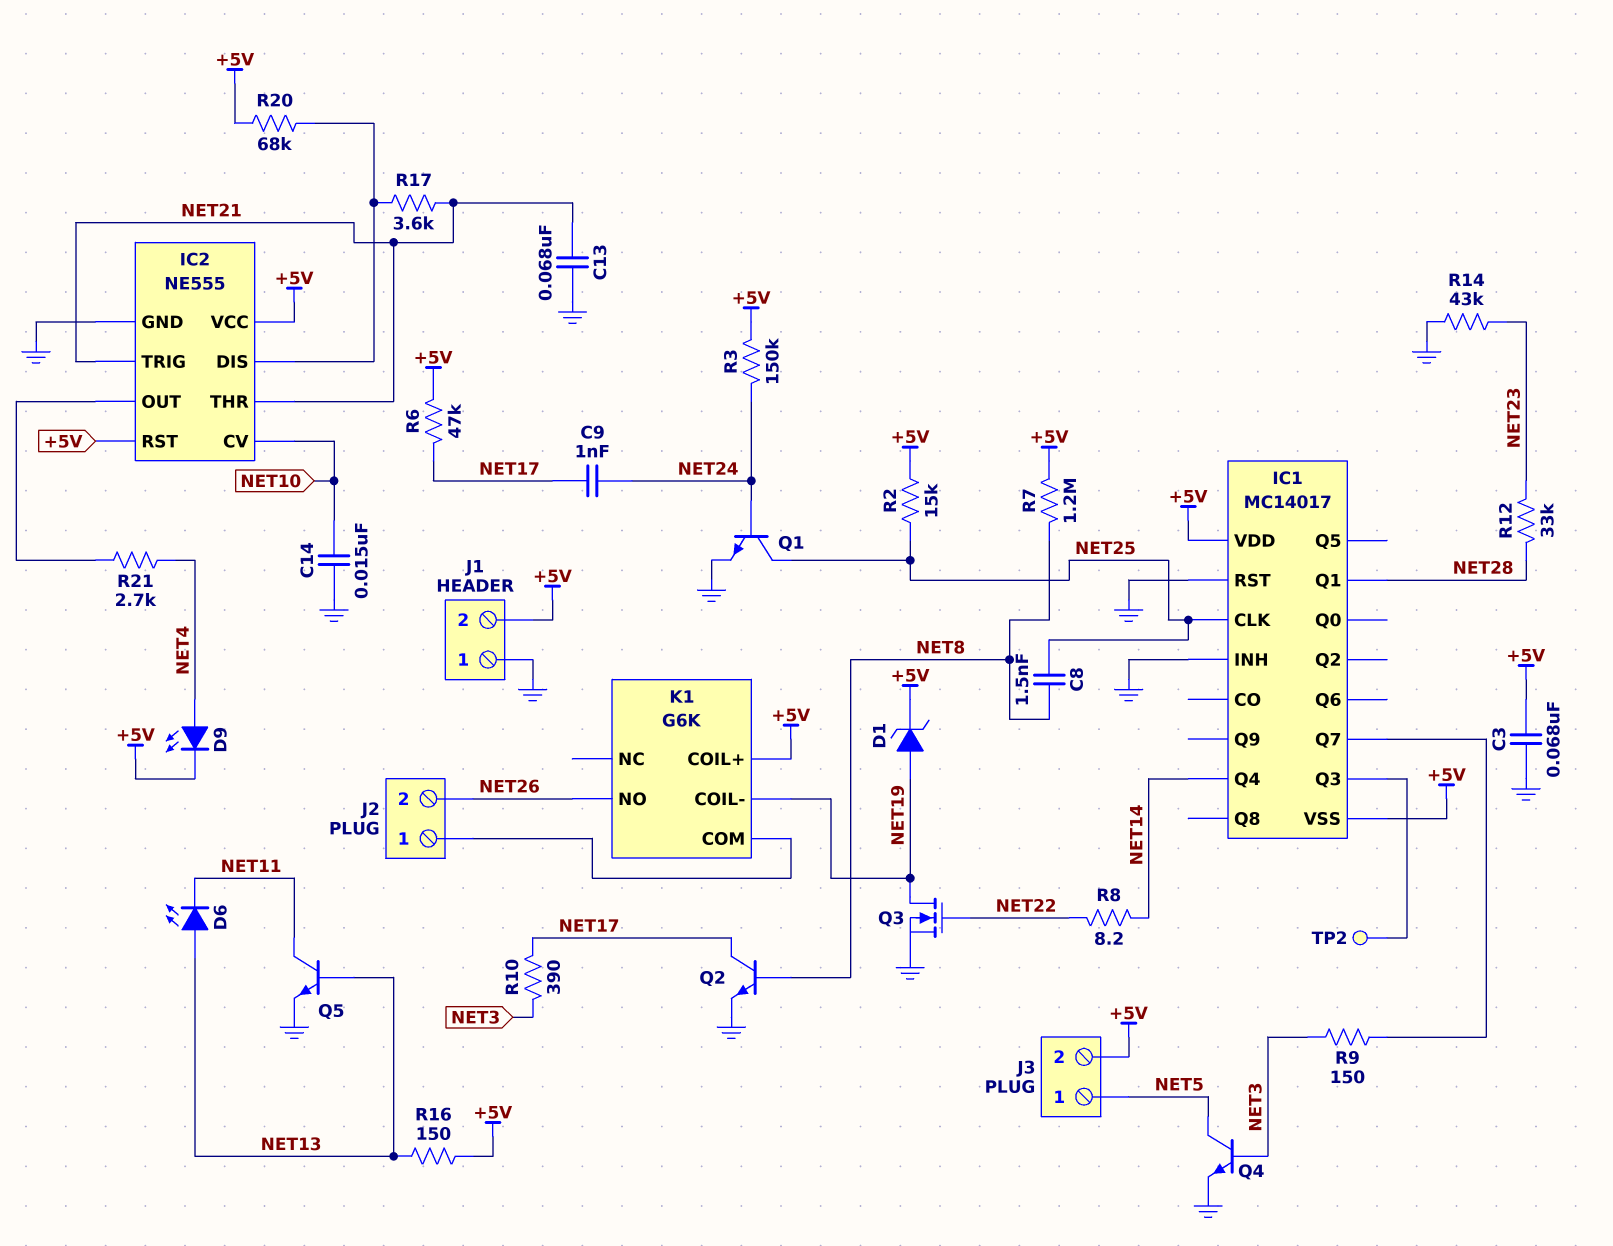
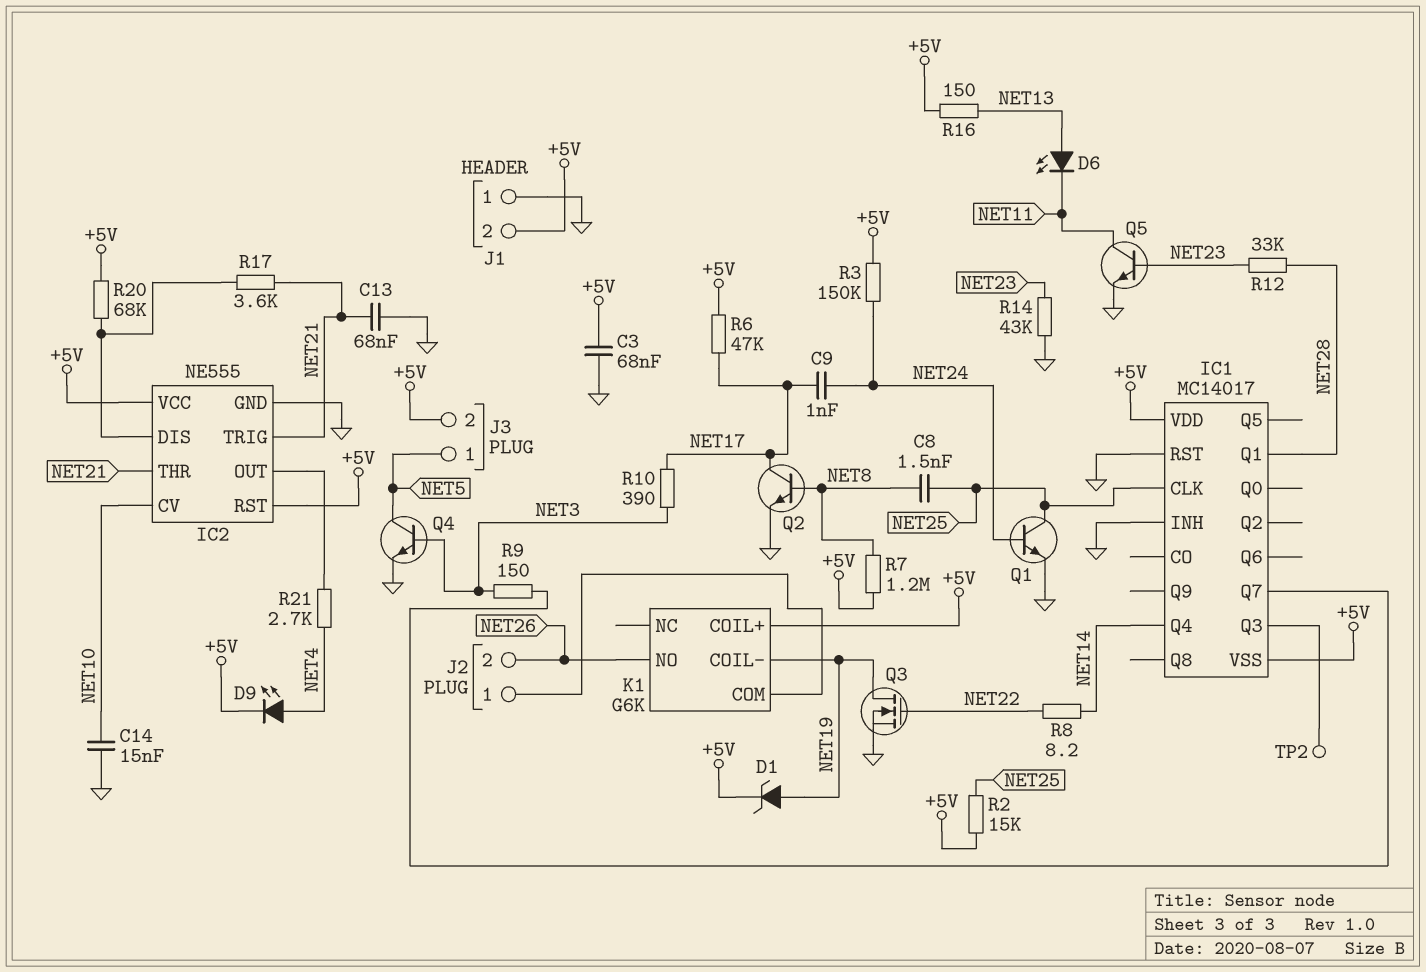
Q5: NPN (B NET13, C NET11, E GND) -> NPN (B NET23, C NET11, E GND)

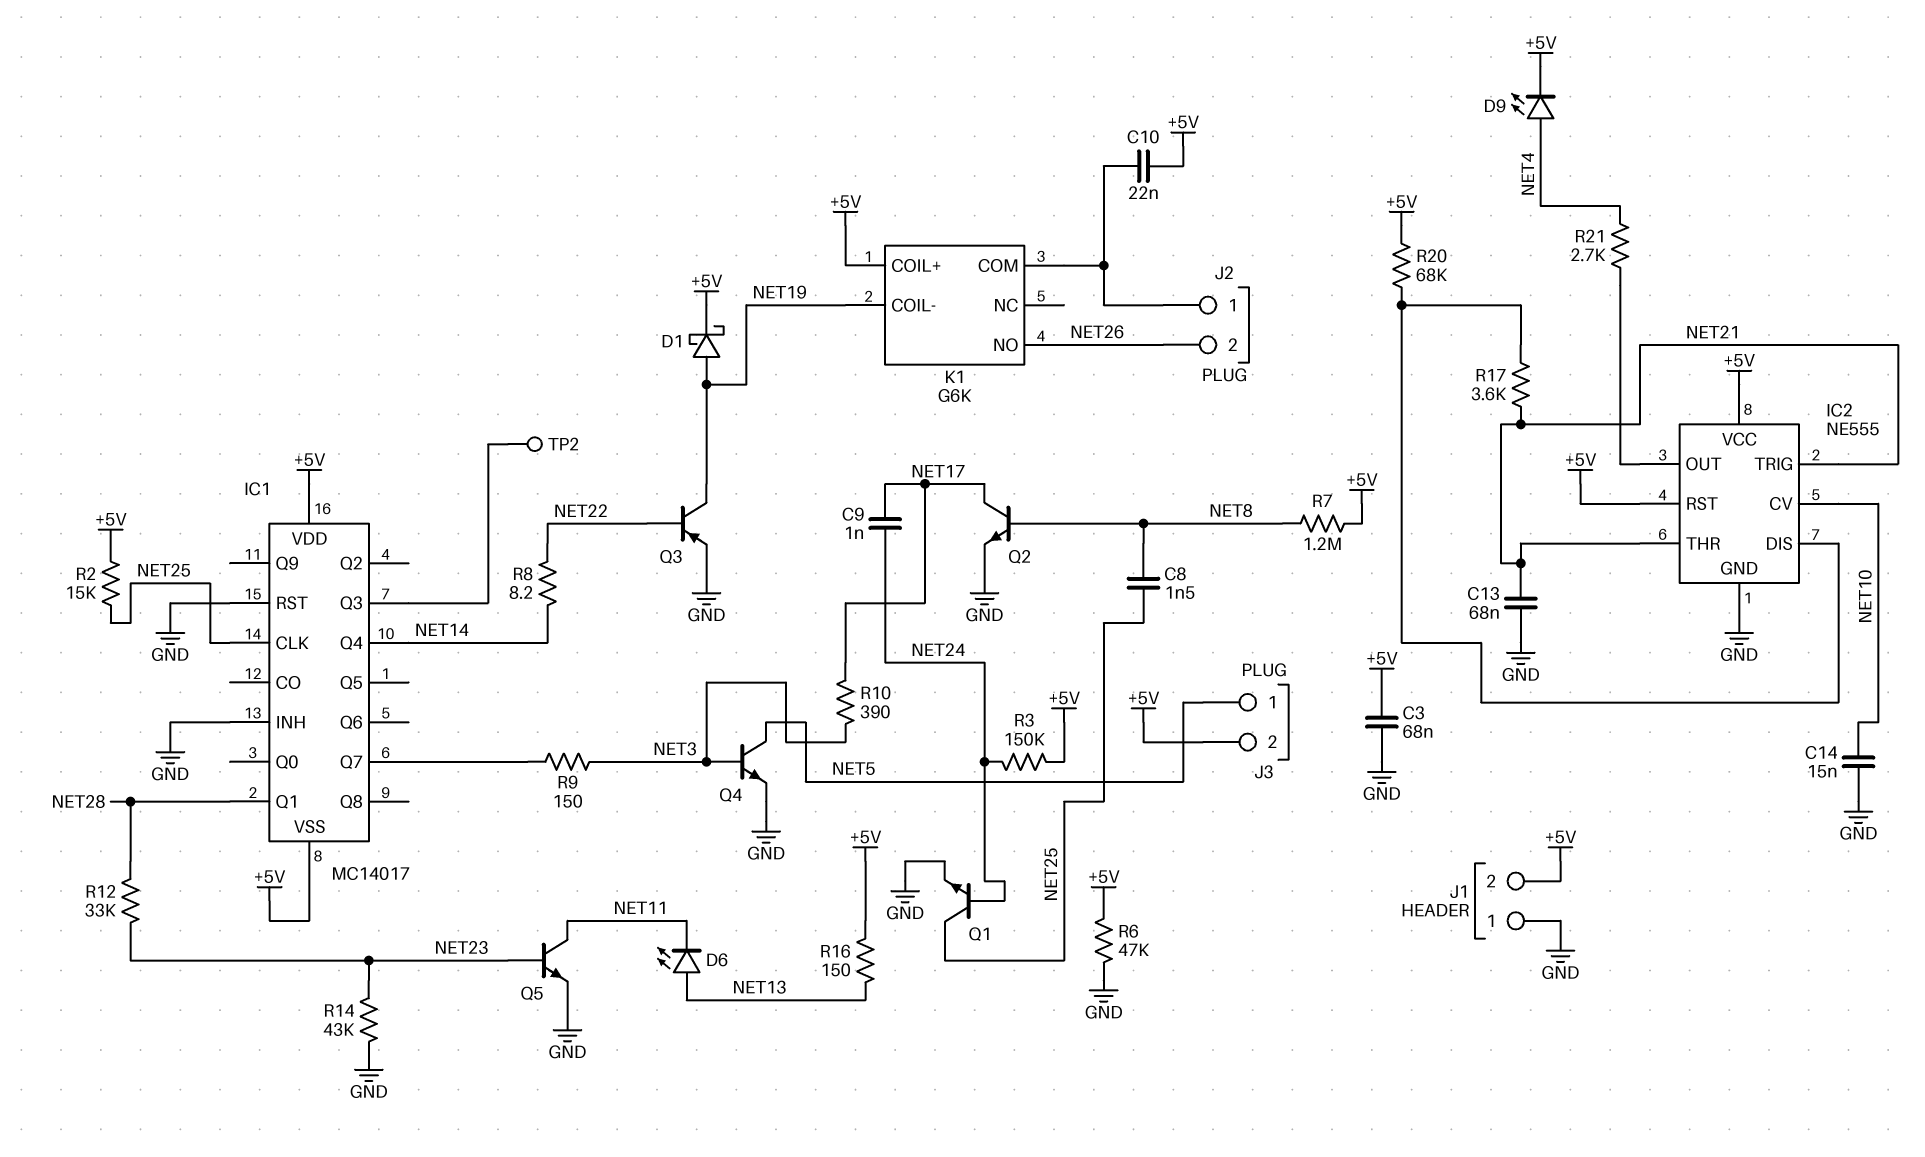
C10: none -> 22nF (+5V, J2/1)
D1: zener (A NET19, K +5V) -> schottky (A NET19, K +5V)
Q3: NMOS (G NET22, D NET19, S GND) -> PNP (B NET22, C NET19, E GND)
R6: 47k (+5V, NET17) -> 47k (+5V, GND)

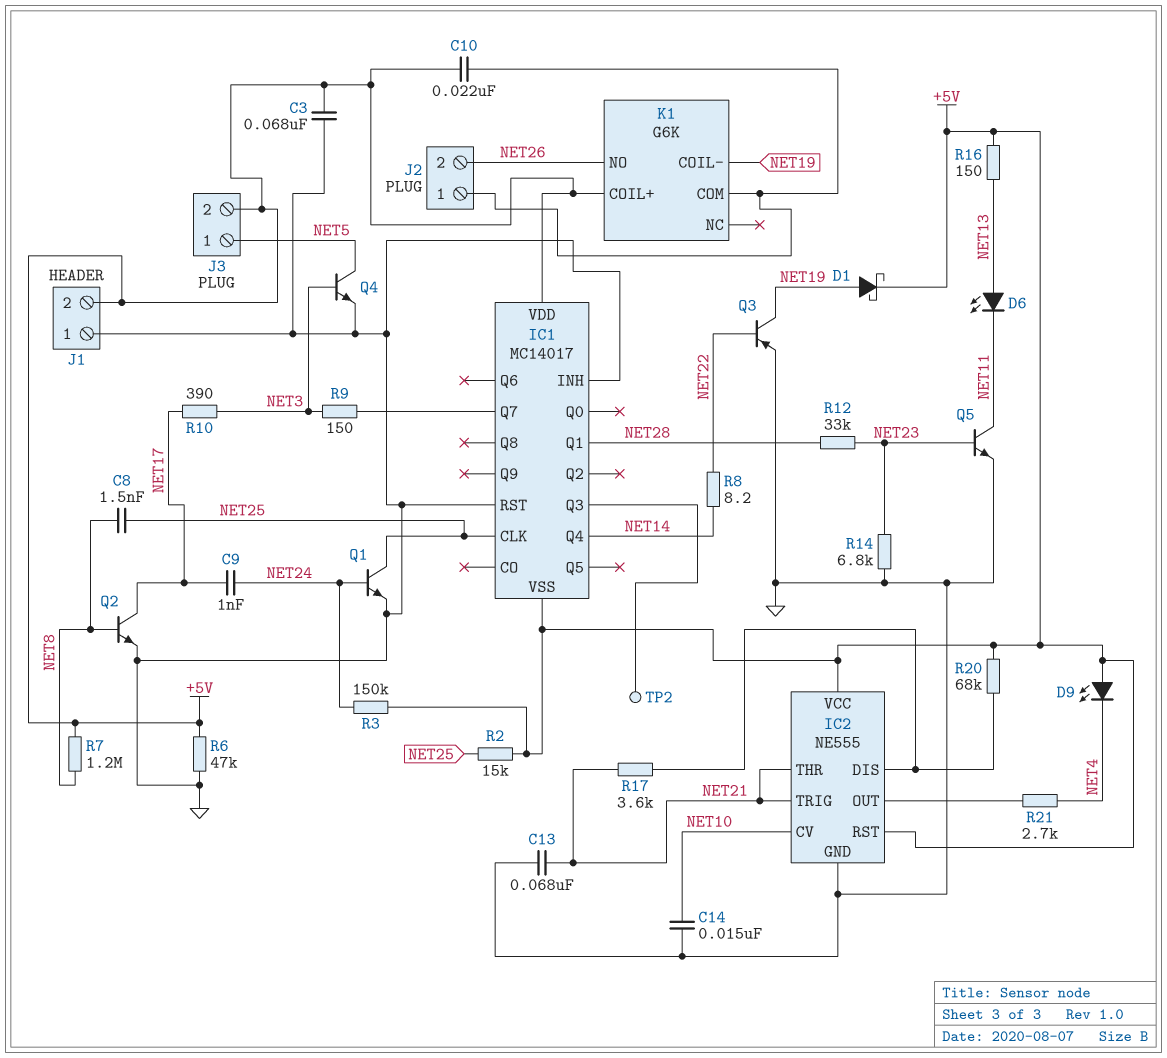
D9: LED (A NET4, K +5V) -> LED (A +5V, K NET4)
R14: 43k (GND, NET23) -> 6.8k (GND, NET23)

